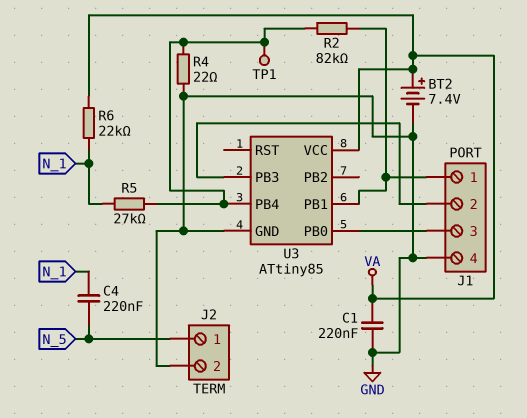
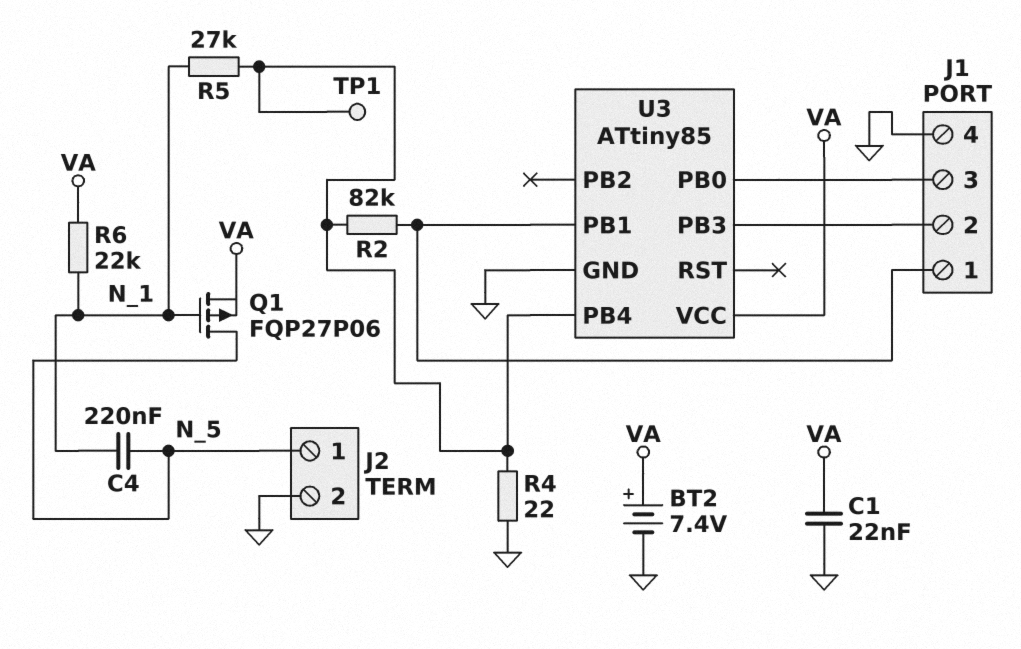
C1: 220nF (GND, VA) -> 22nF (GND, VA)
Q1: none -> PMOS FQP27P06 (G N_1, D N_5, S VA)

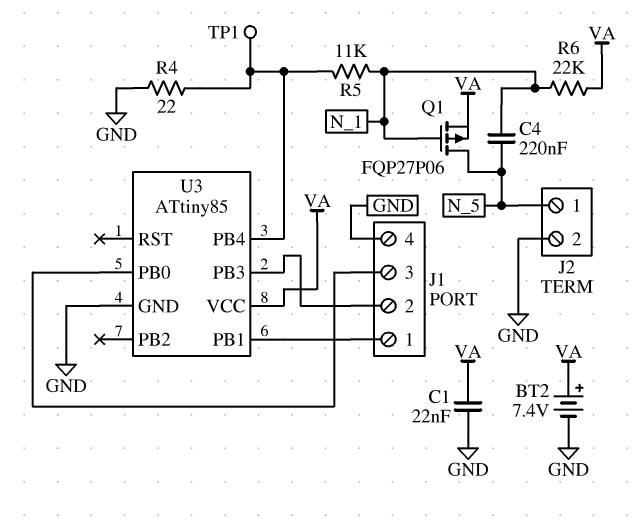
R2: 82k (J1/1, U3/PB4) -> none
R5: 27k (N_1, U3/PB4) -> 11k (N_1, U3/PB4)

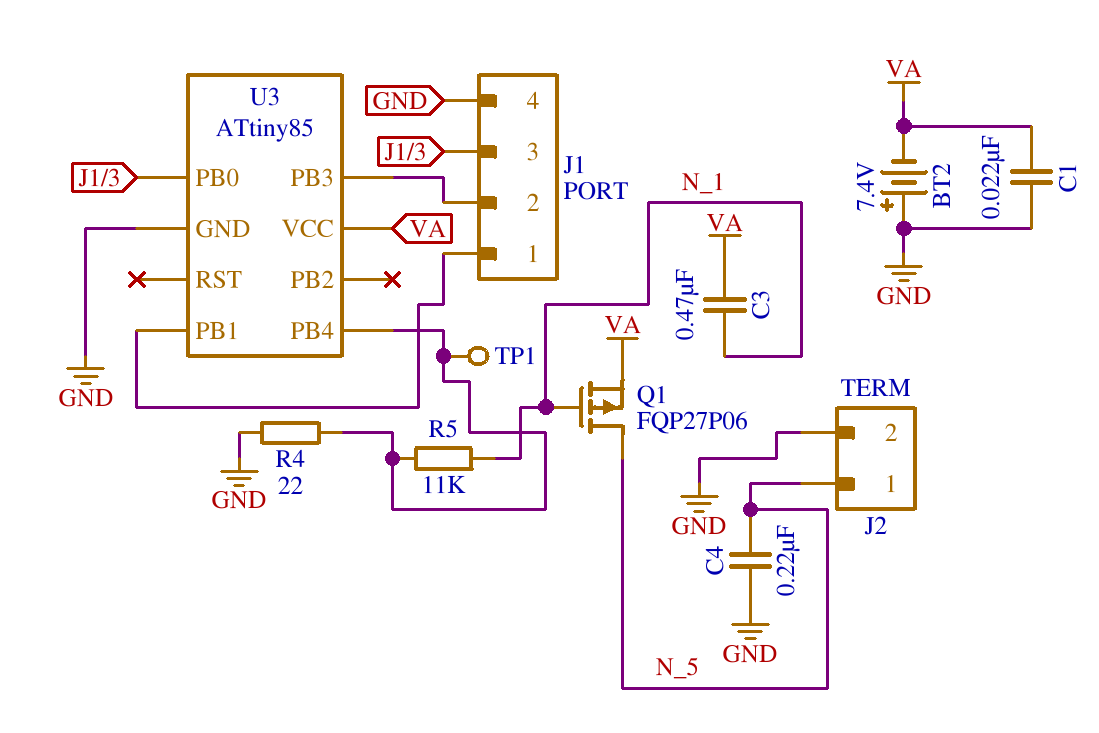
BT2: 7.4V (plus VA, minus GND) -> 7.4V (plus GND, minus VA)
C3: none -> 470nF (N_1, VA)
C4: 220nF (N_1, N_5) -> 220nF (GND, N_5)
R6: 22k (N_1, VA) -> none

